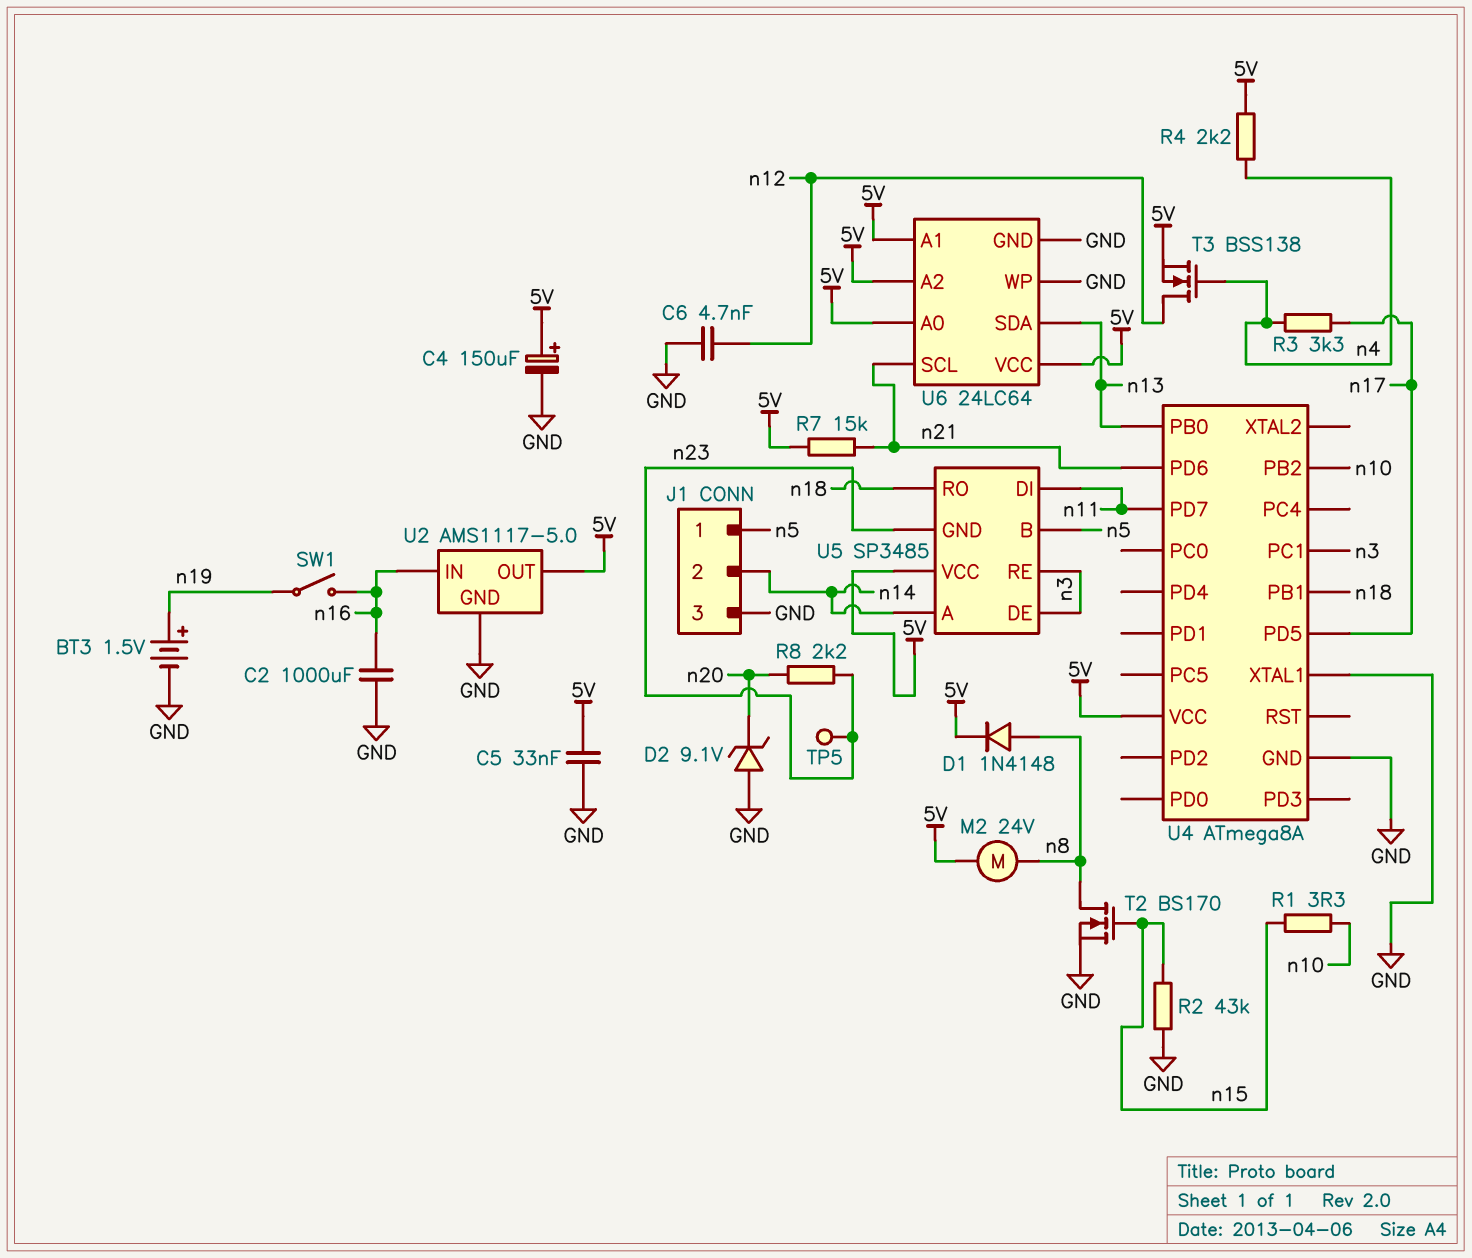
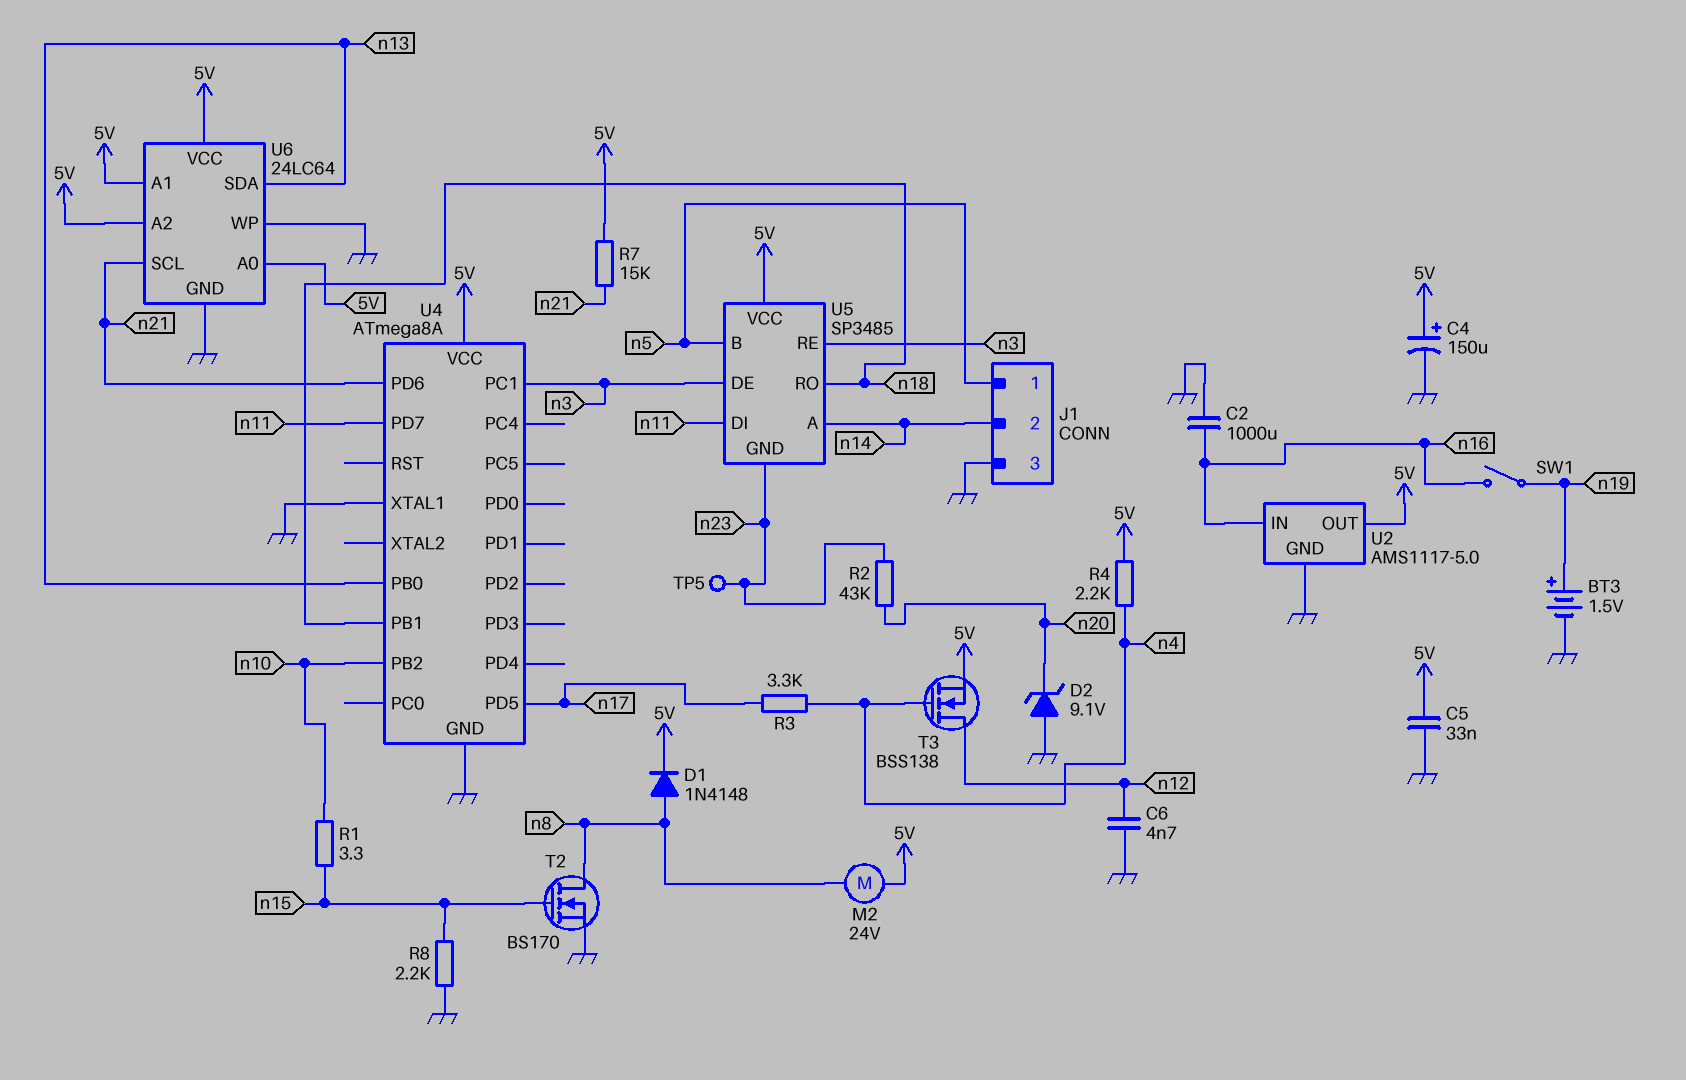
R2: 43k (GND, n15) -> 43k (n20, n23)
R8: 2.2k (n20, n23) -> 2.2k (GND, n15)

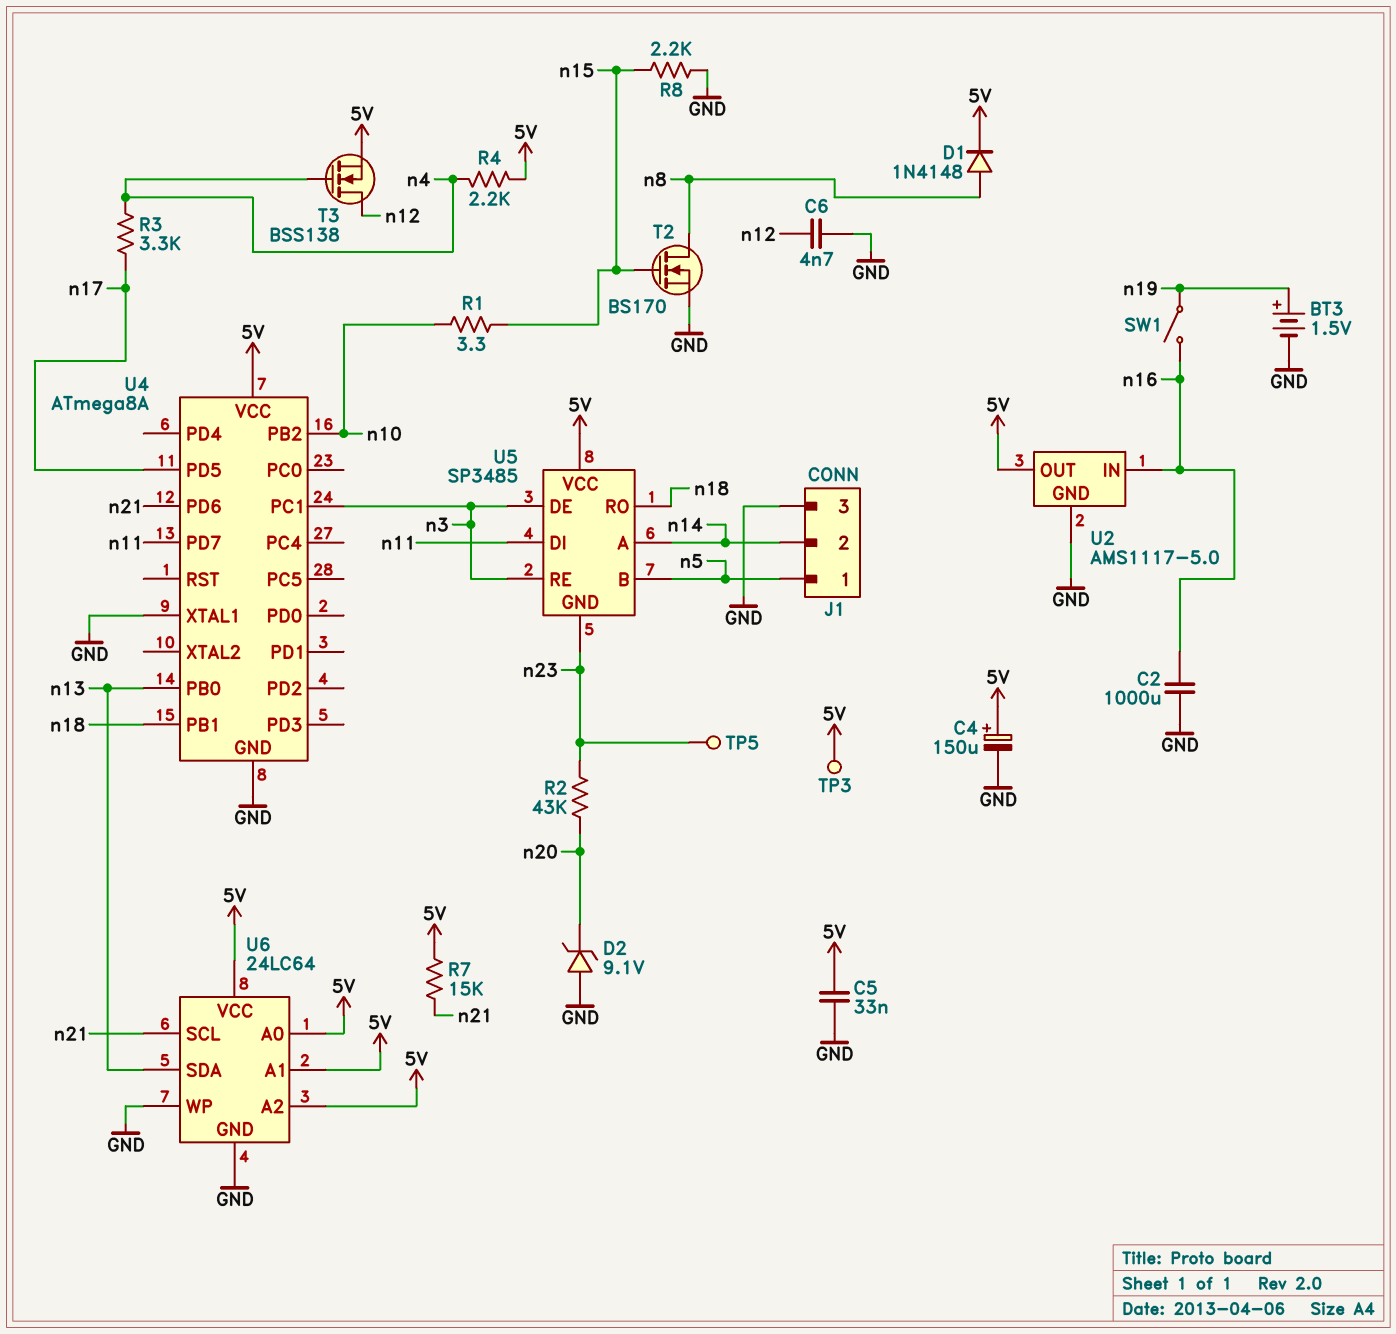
M2: motor 24V (5V, n8) -> none
TP3: none -> test point (5V)

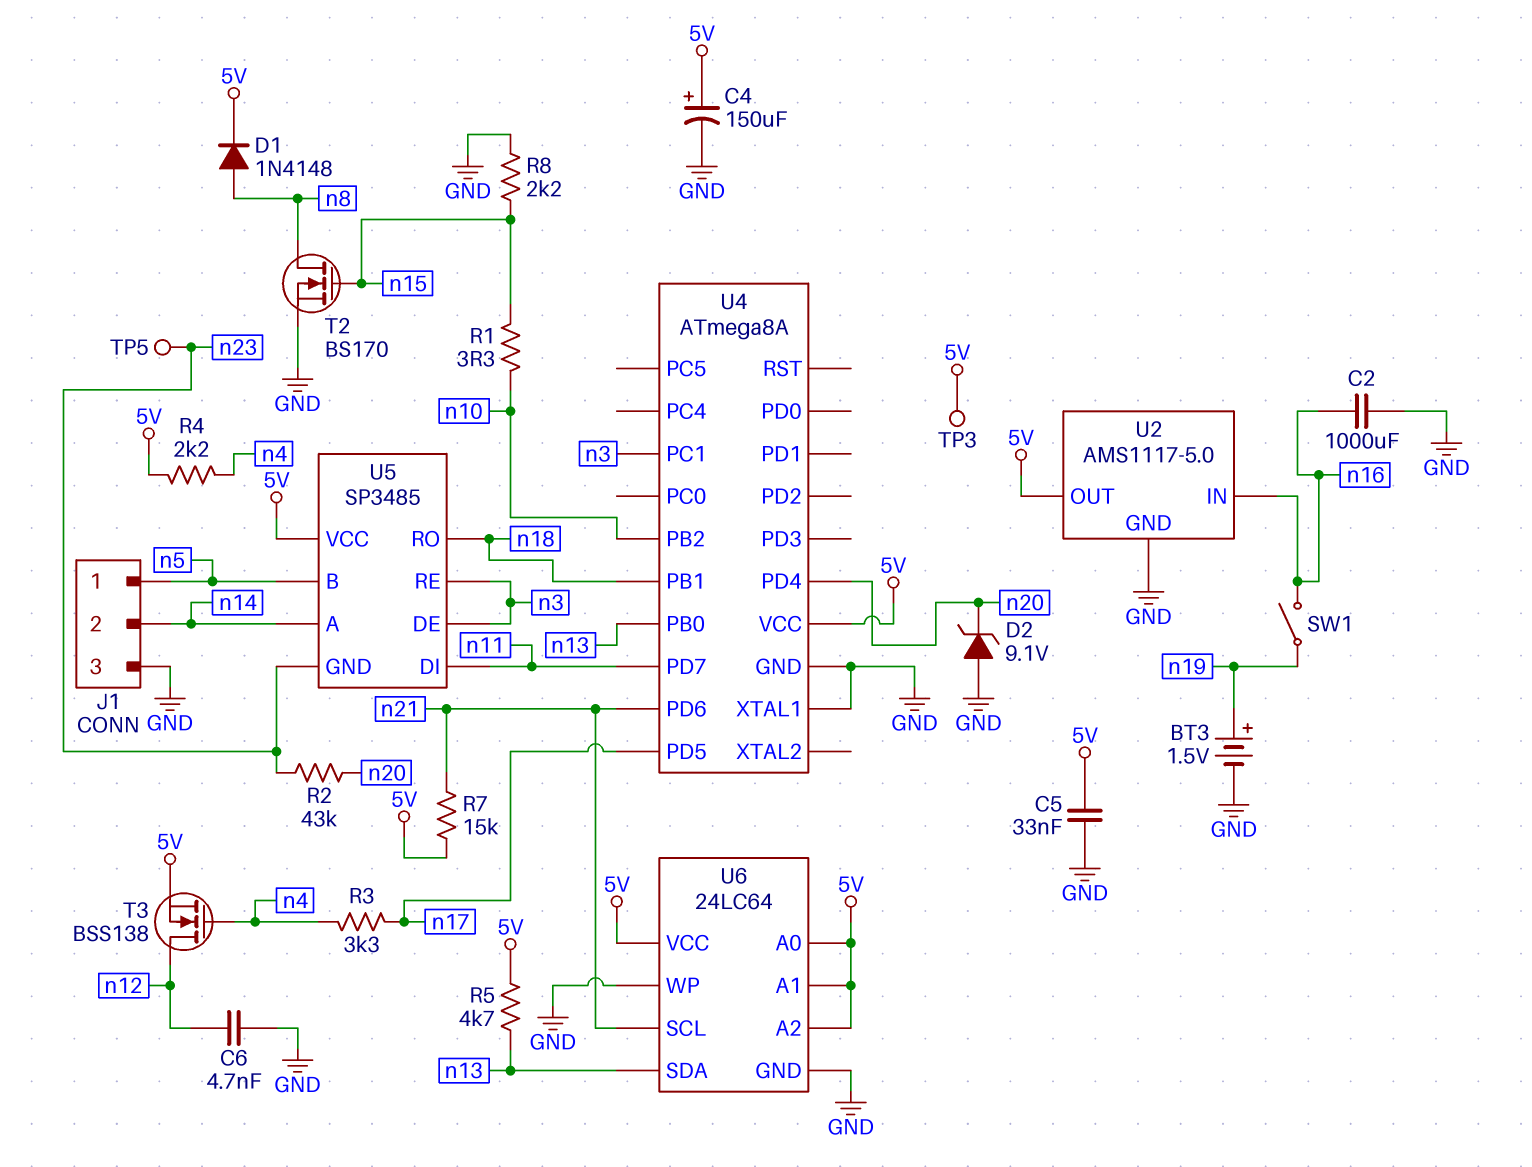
R5: none -> 4.7k (5V, n13)
U4 pin PD4: none -> n20

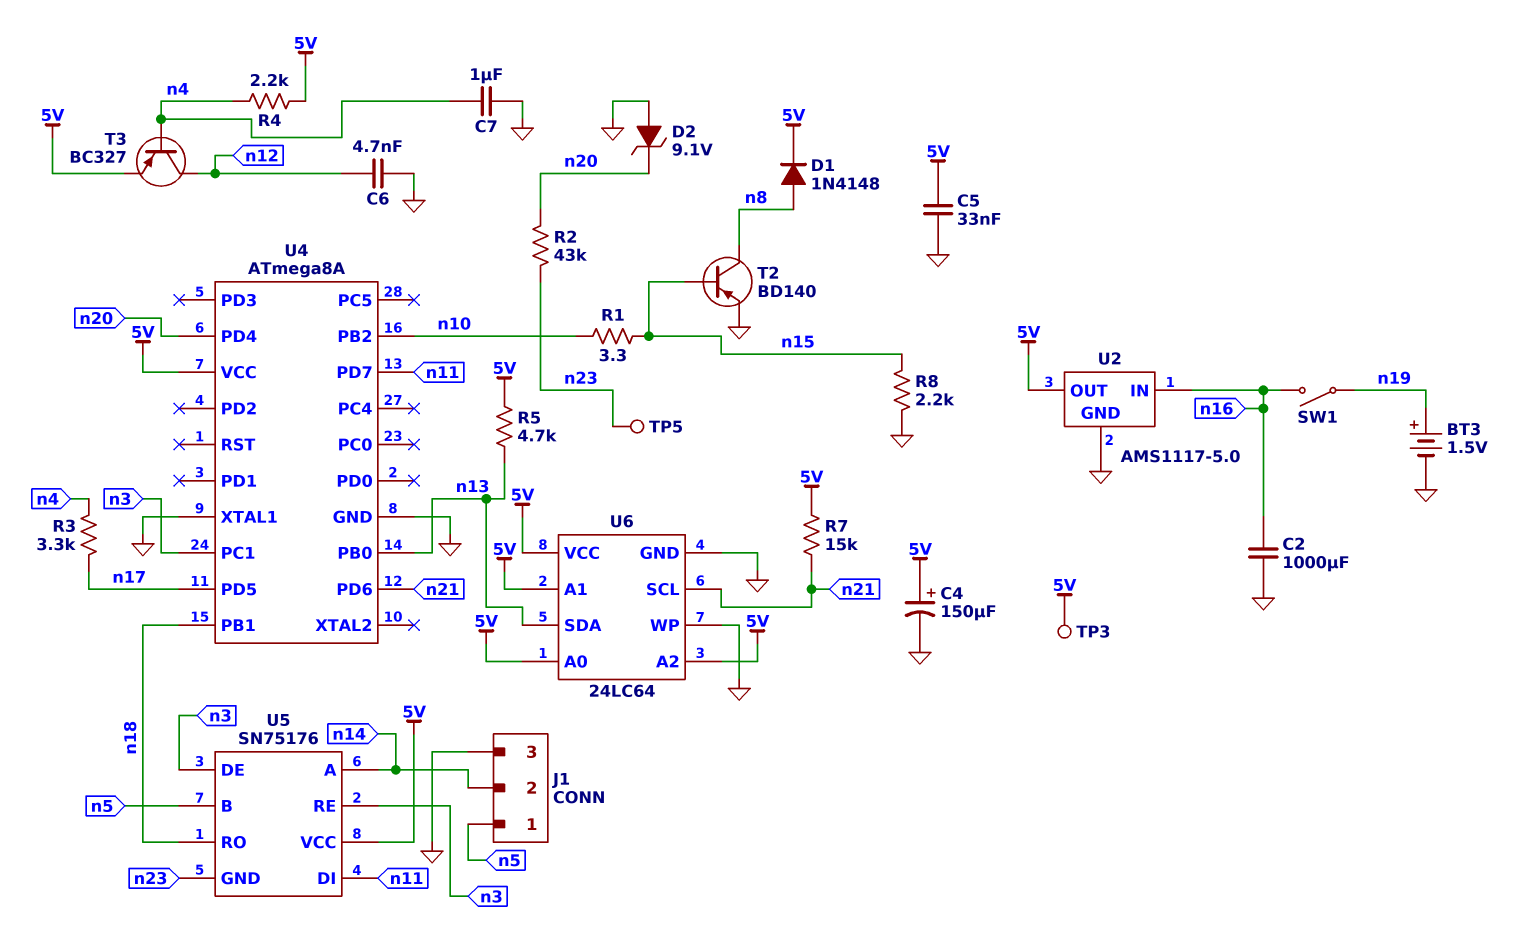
C7: none -> 1uF (GND, n4)
T2: NMOS BS170 (G n15, D n8, S GND) -> PNP BD140 (B n15, C n8, E GND)
T3: NMOS BSS138 (G n4, D n12, S 5V) -> PNP BC327 (B n4, C n12, E 5V)
U5: SP3485 -> SN75176

